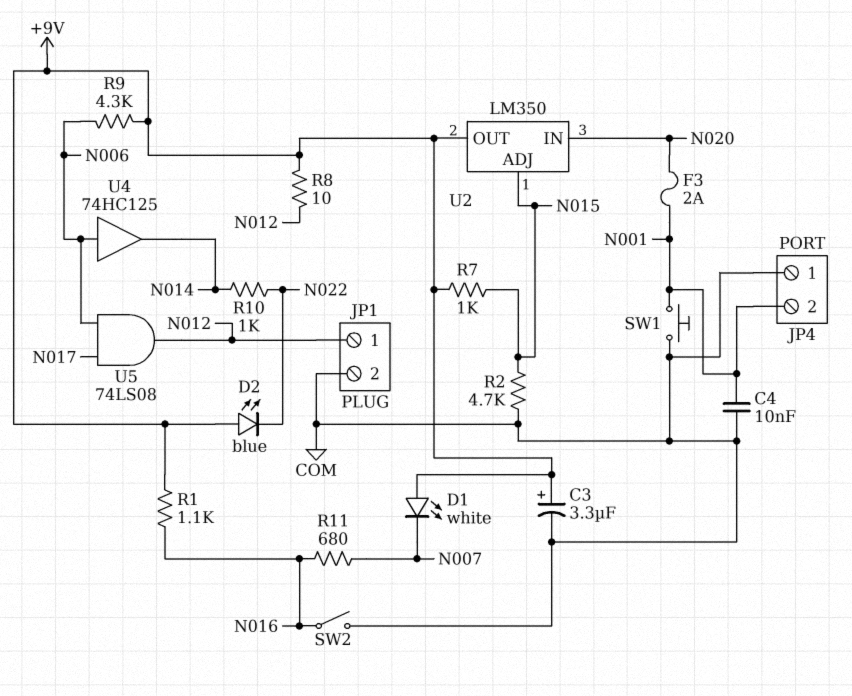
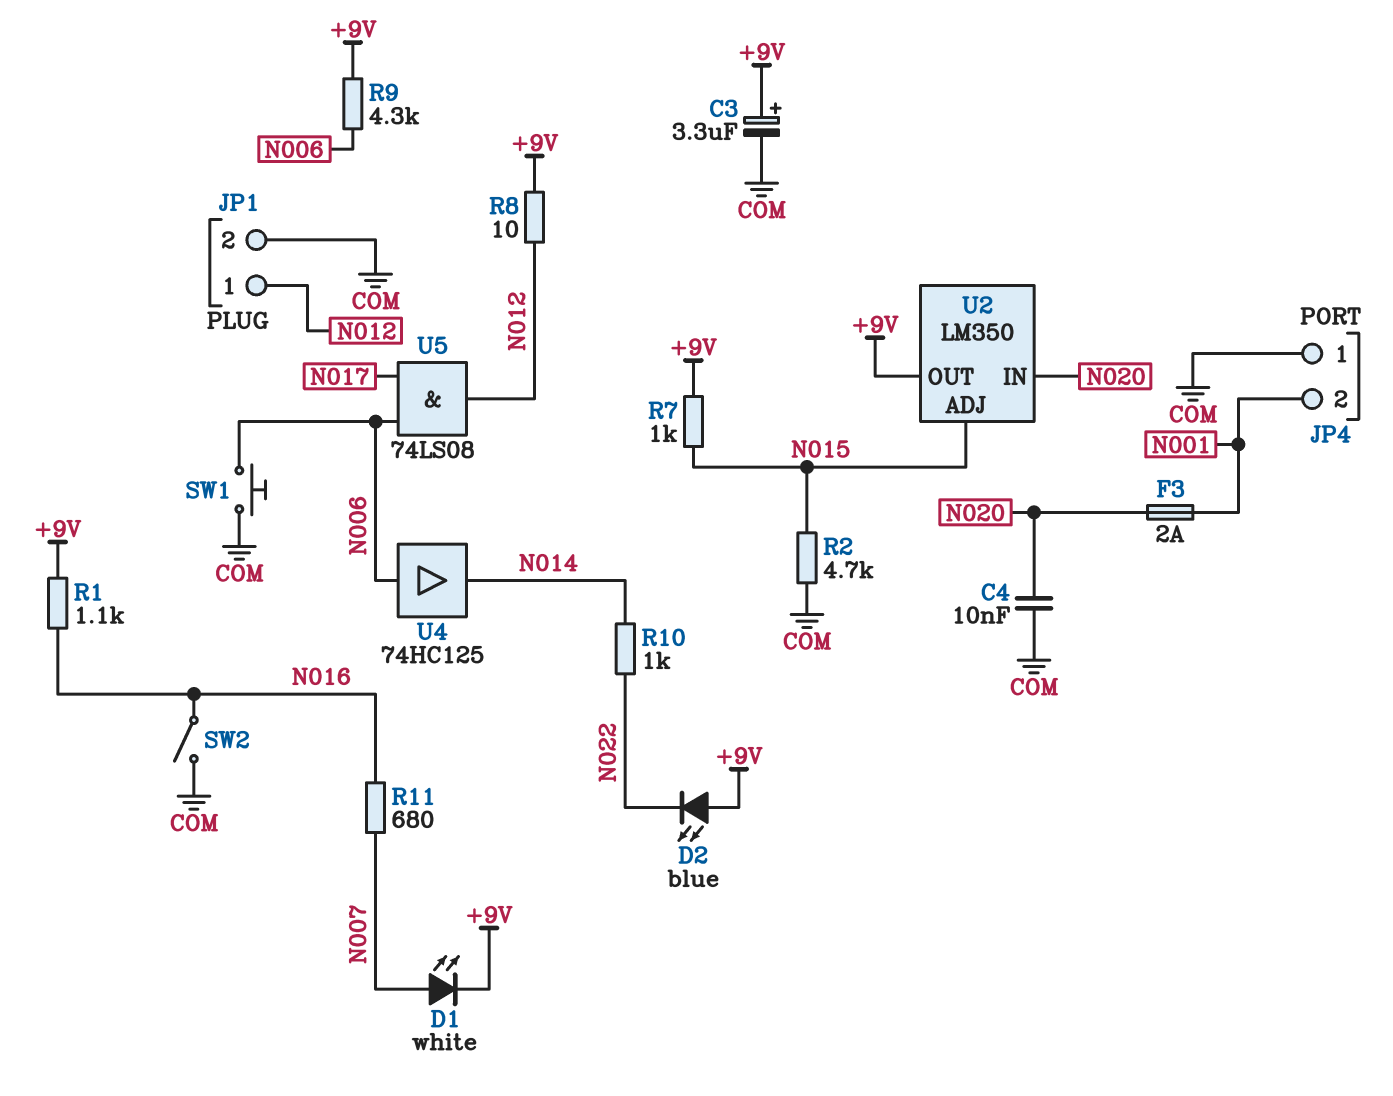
C4: 10nF (COM, N001) -> 10nF (COM, N020)
D1: LED white (A +9V, K N007) -> LED white (A N007, K +9V)
SW1: button (COM, N001) -> button (COM, N006)

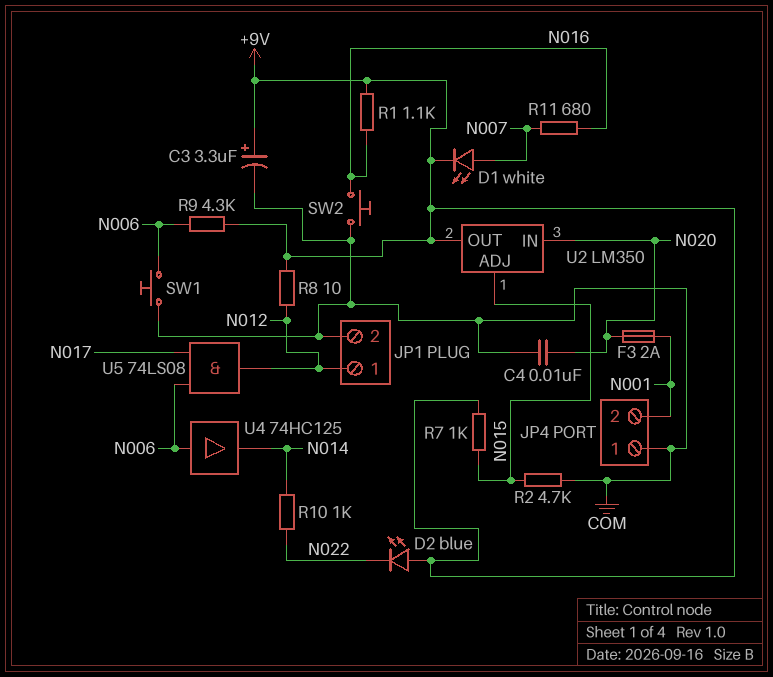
SW2: switch (COM, N016) -> button (COM, N016)

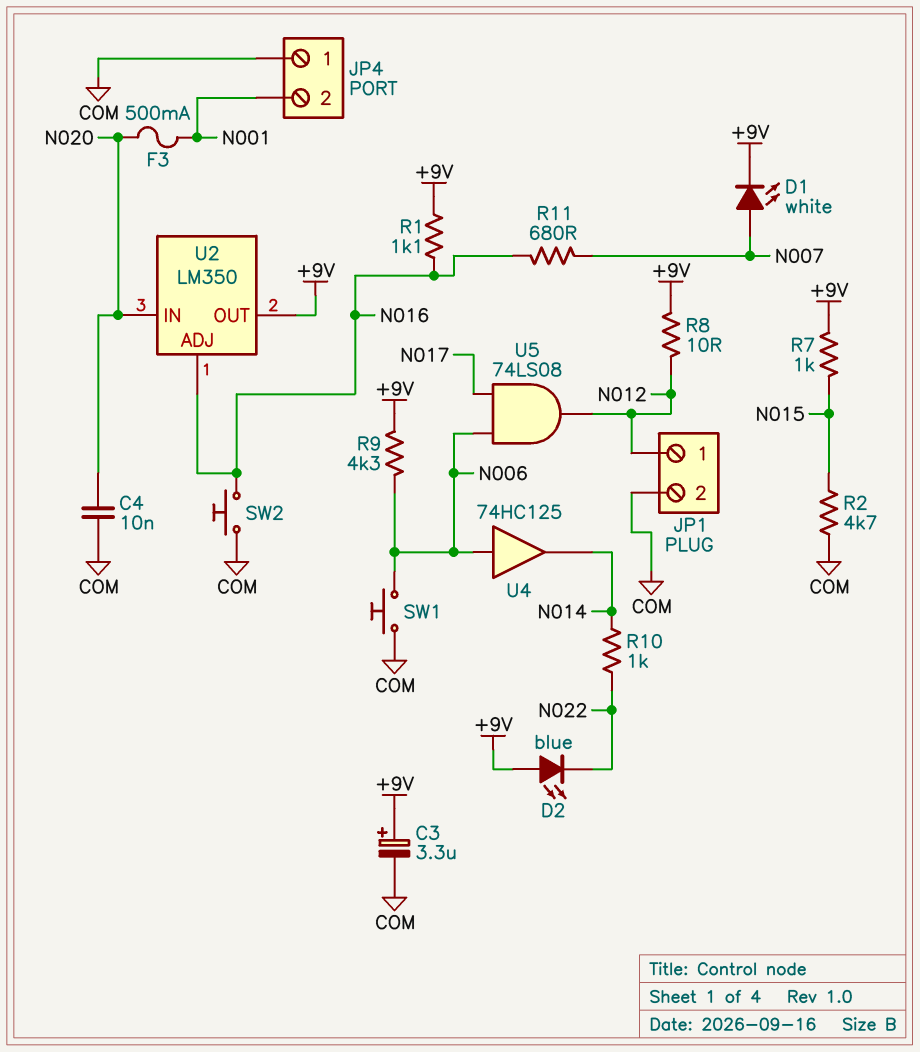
F3: 2A (N001, N020) -> 500mA (N001, N020)
U2 pin ADJ: N015 -> N016

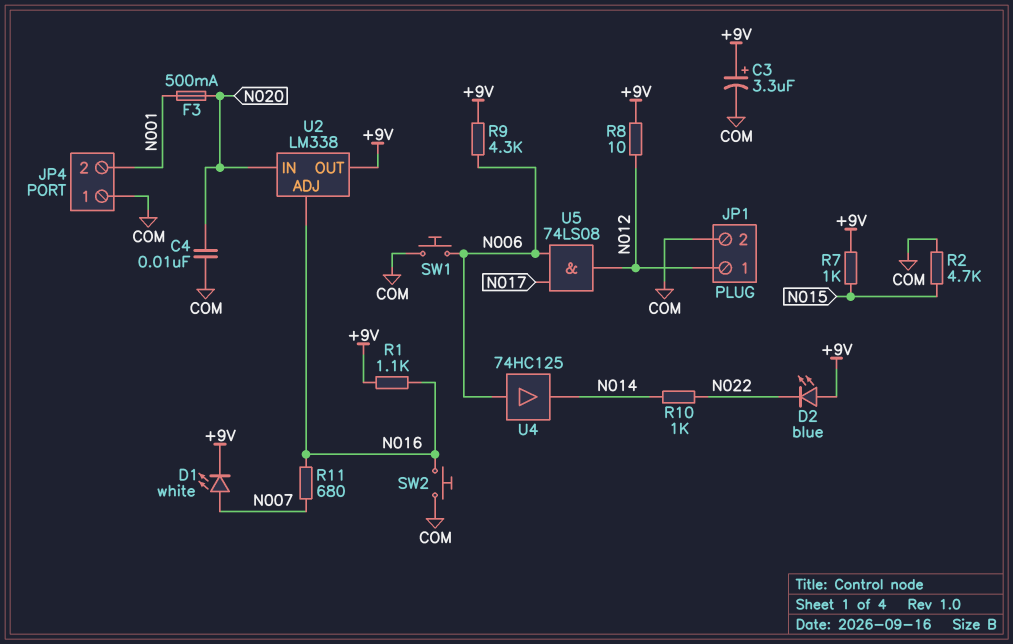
U2: LM350 -> LM338

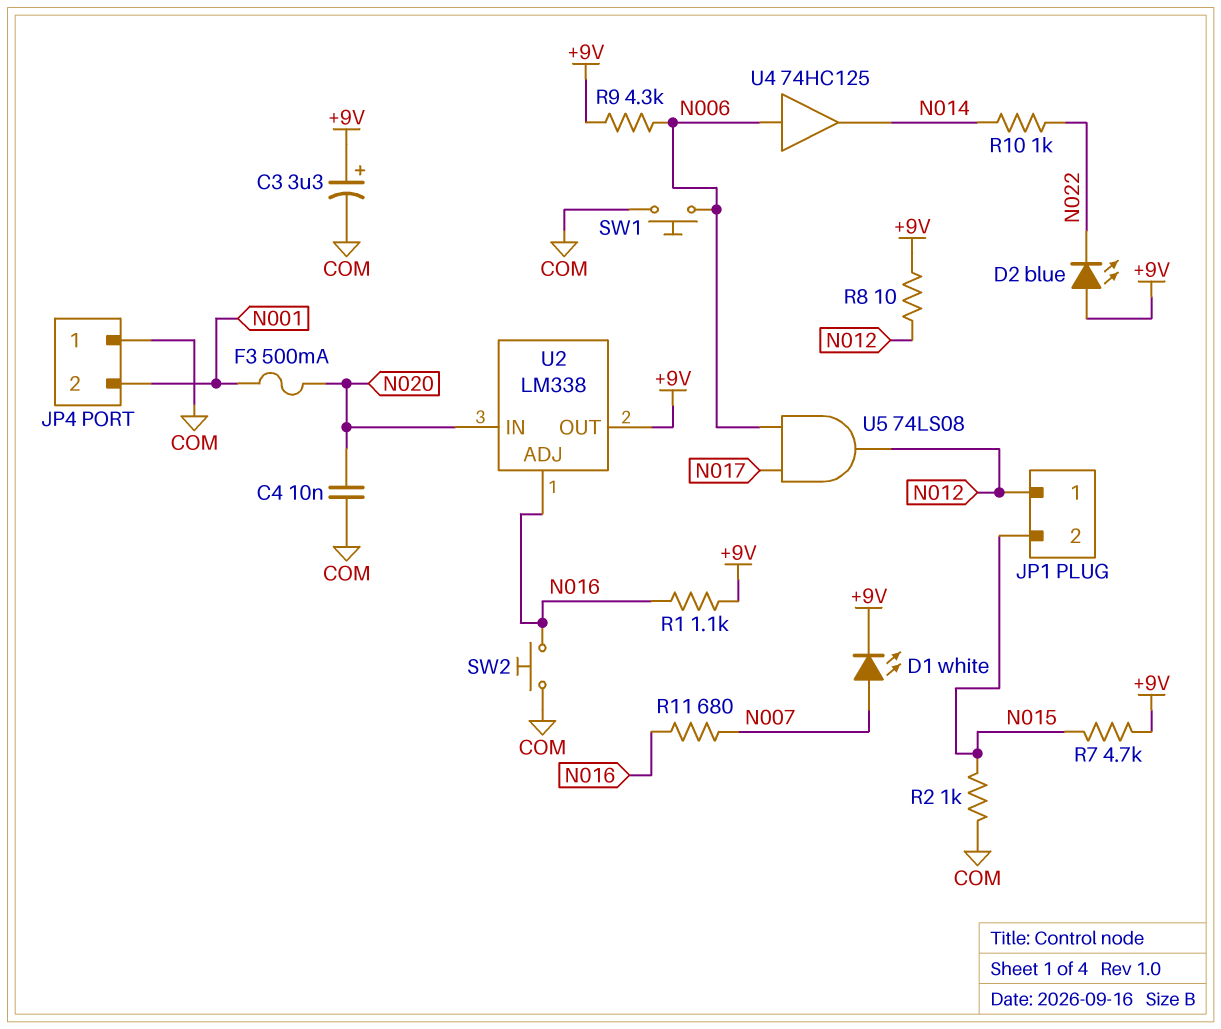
JP1 pin 2: COM -> N015
R2: 4.7k (COM, N015) -> 1k (COM, N015)
R7: 1k (+9V, N015) -> 4.7k (+9V, N015)

